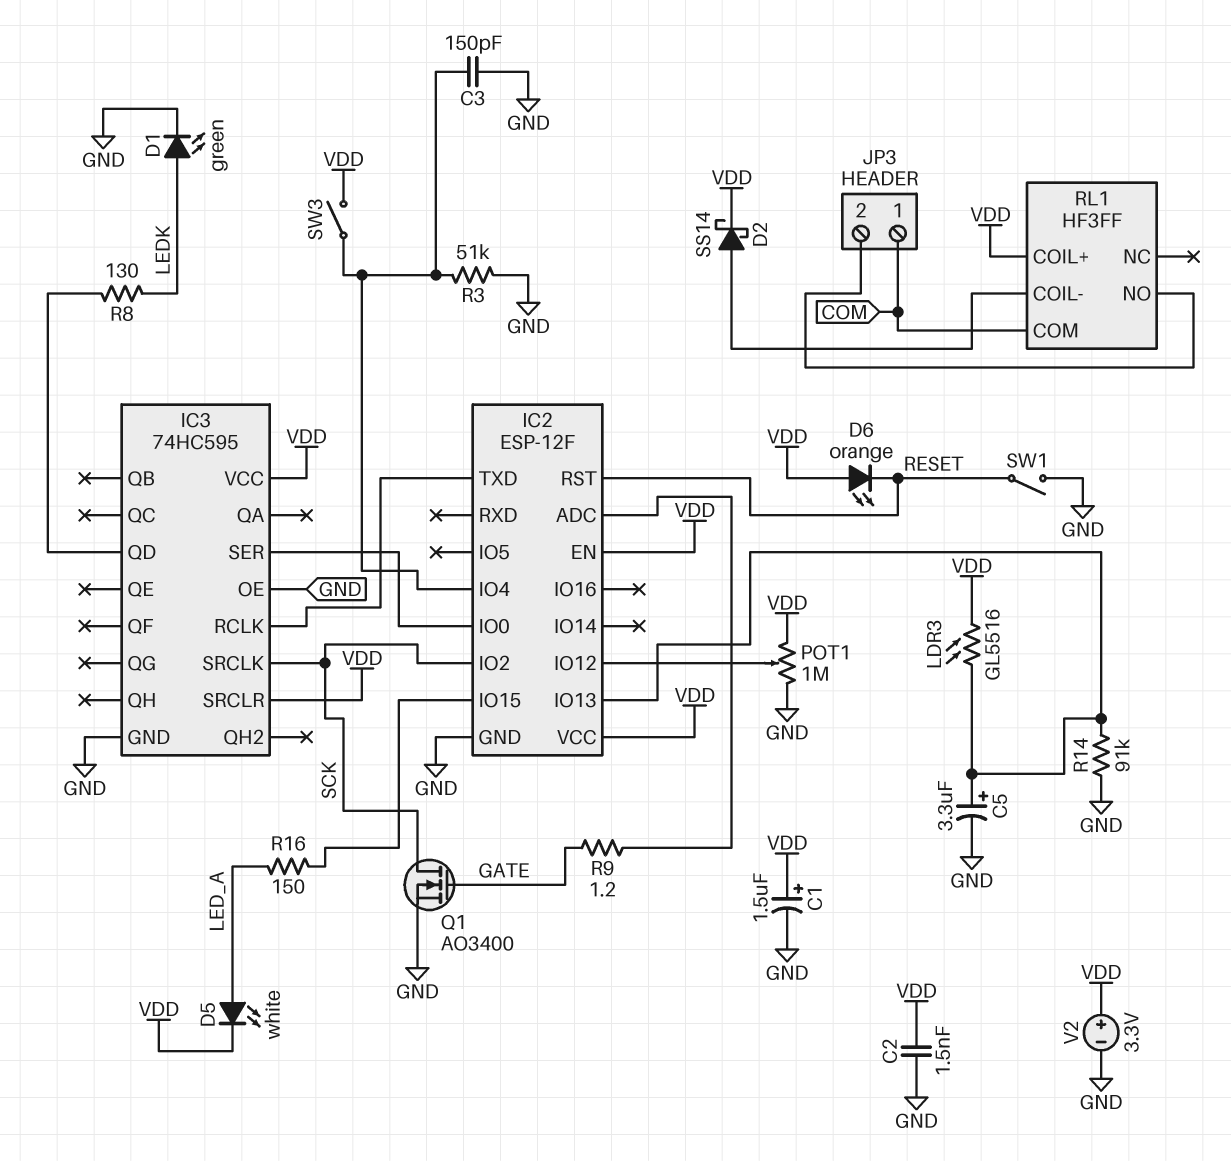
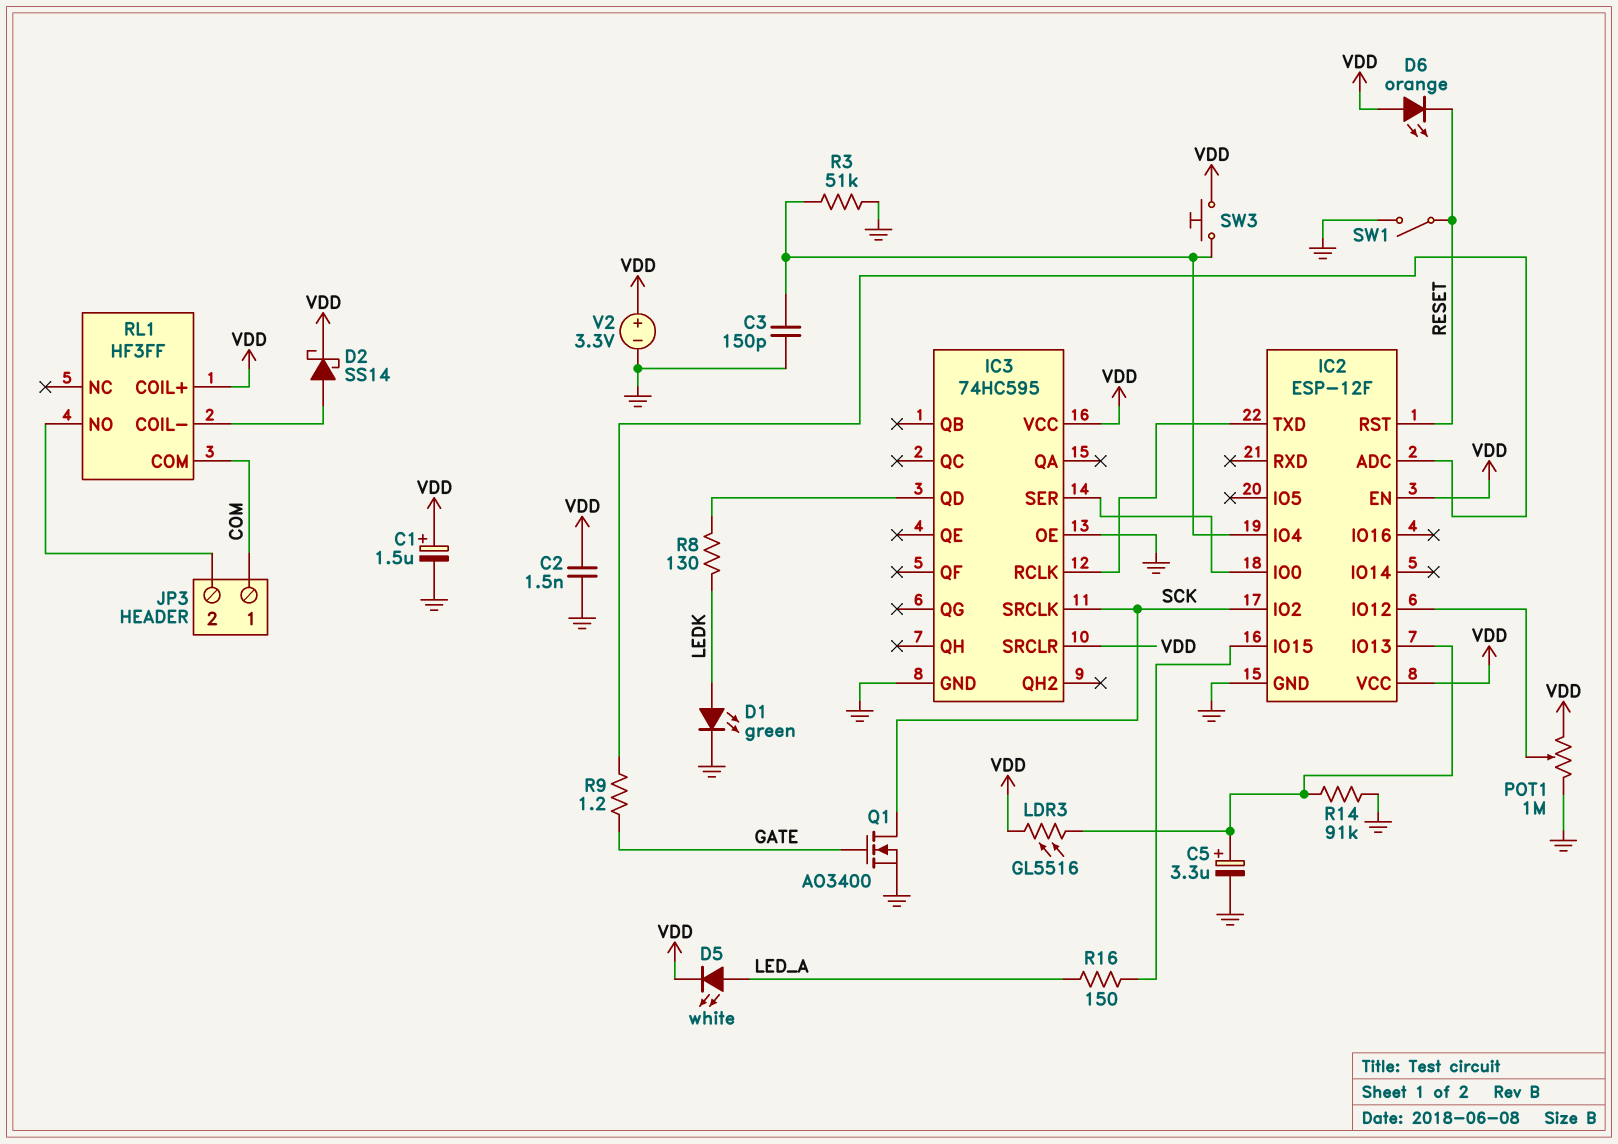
SW3: switch (IC2/IO4, VDD) -> button (IC2/IO4, VDD)

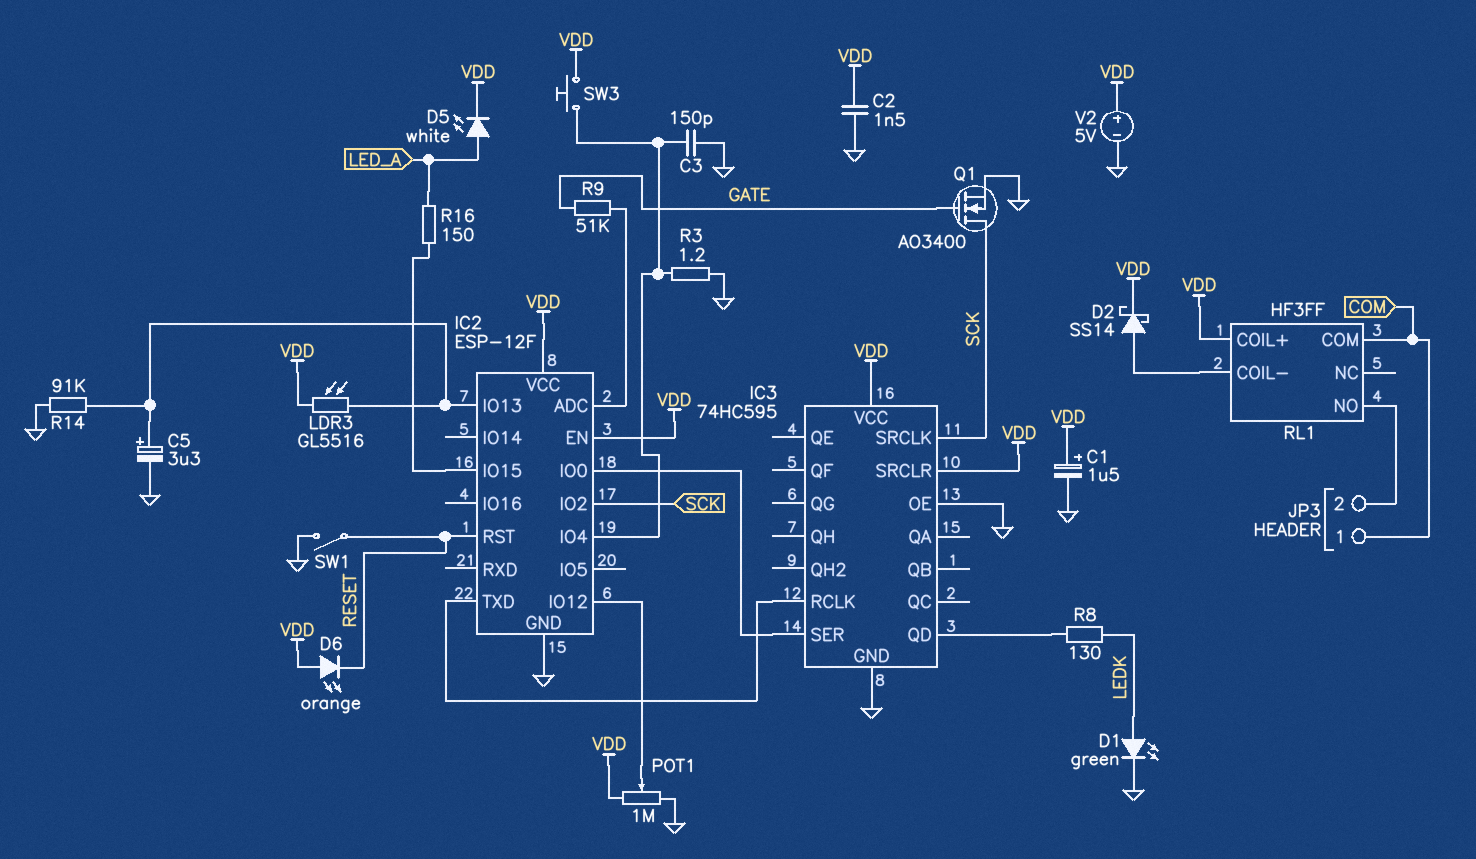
R3: 51k (GND, IC2/IO4) -> 1.2 (GND, IC2/IO4)
R9: 1.2 (GATE, IC2/ADC) -> 51k (GATE, IC2/ADC)
V2: 3.3V (plus VDD, minus GND) -> 5V (plus VDD, minus GND)

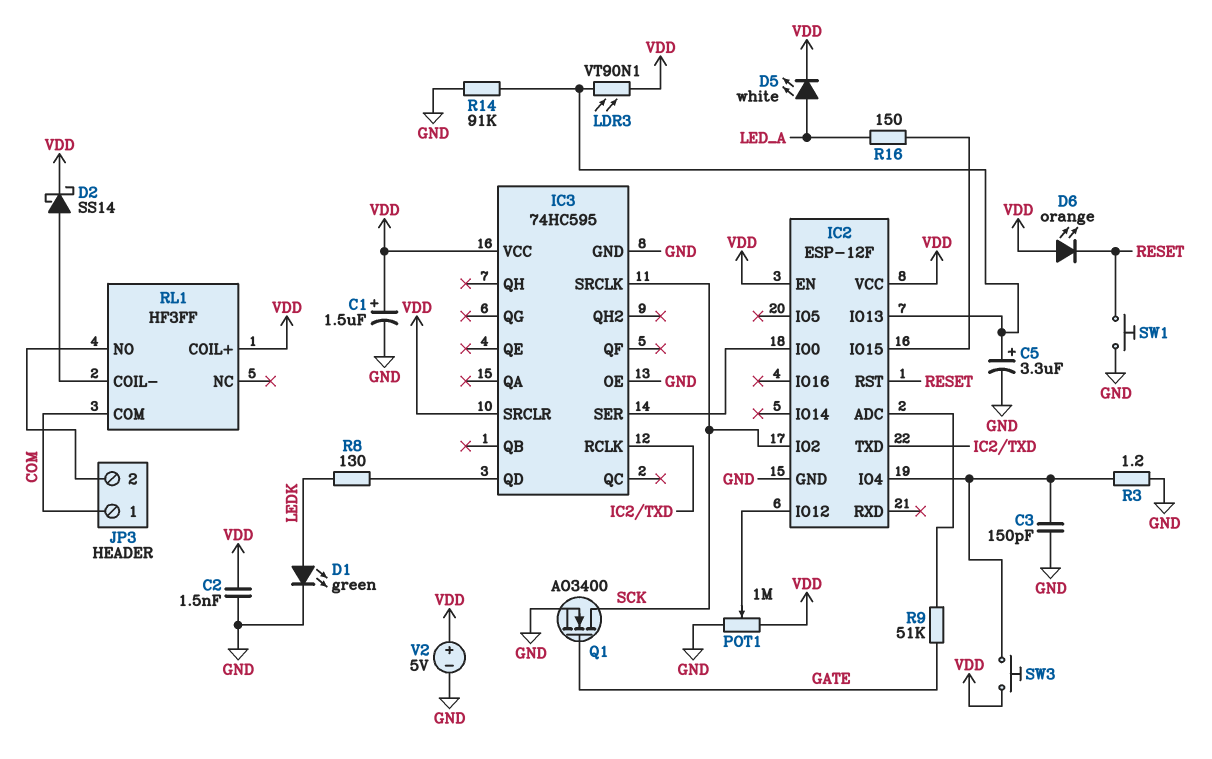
LDR3: GL5516 (IC2/IO13, VDD) -> VT90N1 (IC2/IO13, VDD)
SW1: switch (GND, RESET) -> button (GND, RESET)

